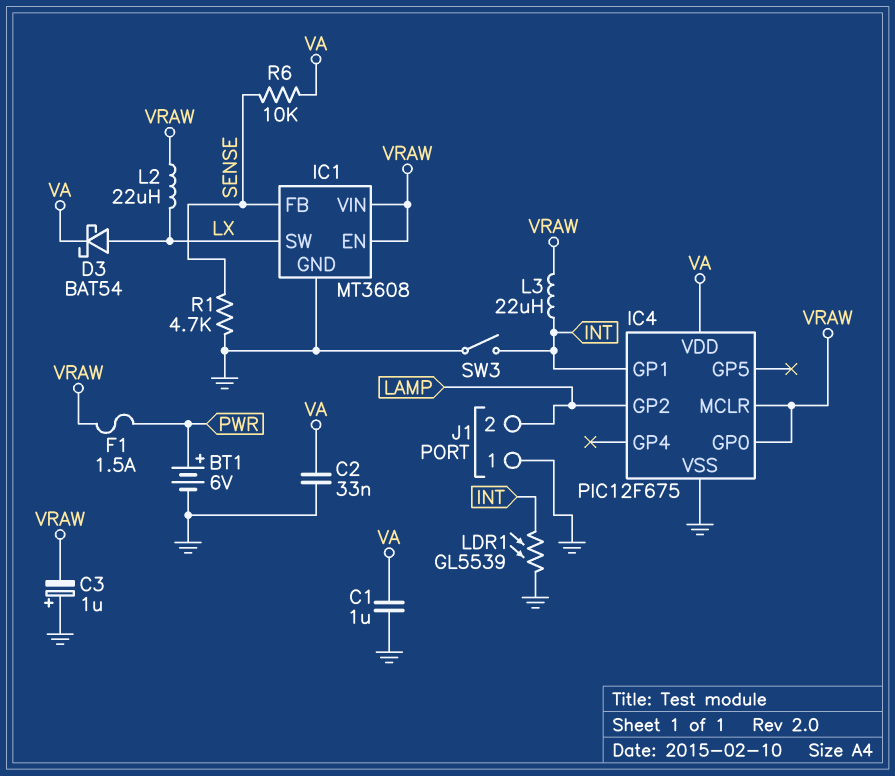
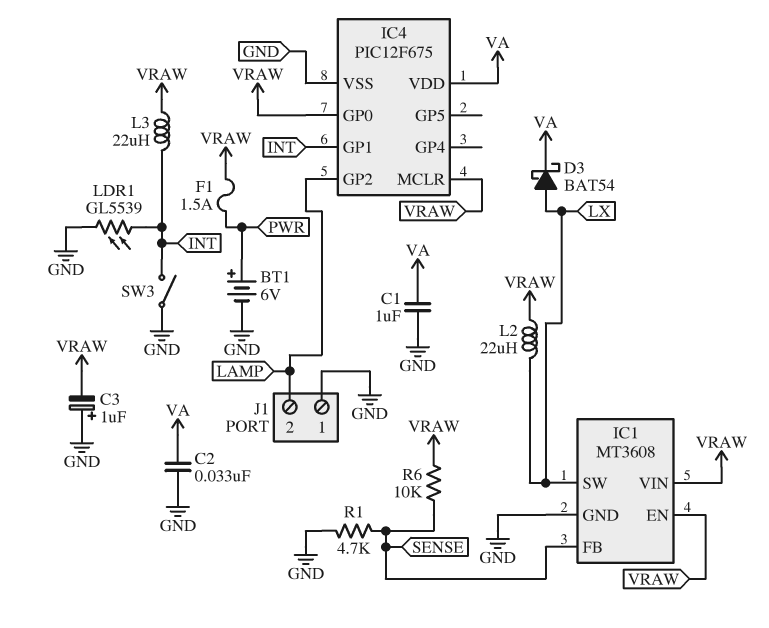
R6: 10k (SENSE, VA) -> 10k (SENSE, VRAW)

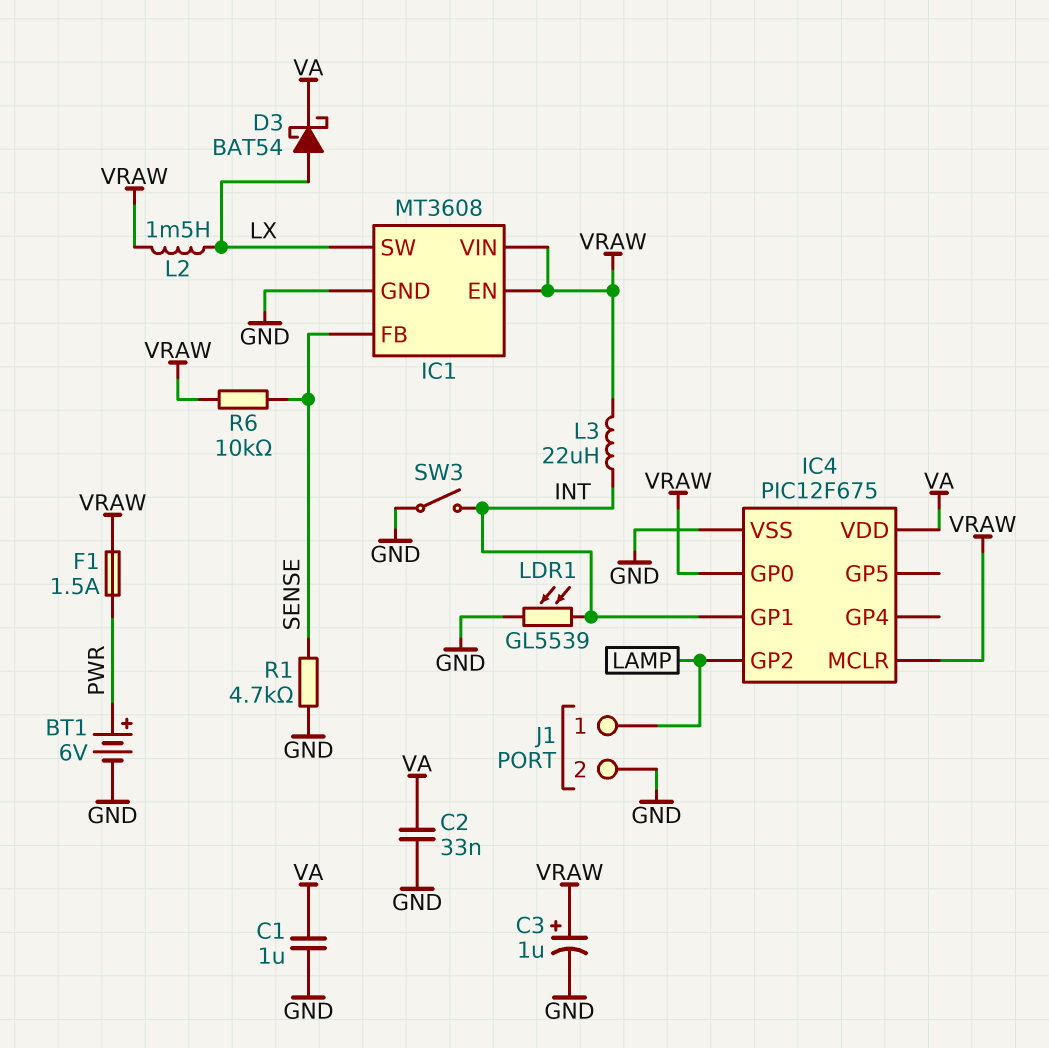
C3: 1uF (plus GND, minus VRAW) -> 1uF (plus VRAW, minus GND)
J1 pin 1: GND -> LAMP
J1 pin 2: LAMP -> GND
L2: 22uH (LX, VRAW) -> 1.5mH (LX, VRAW)

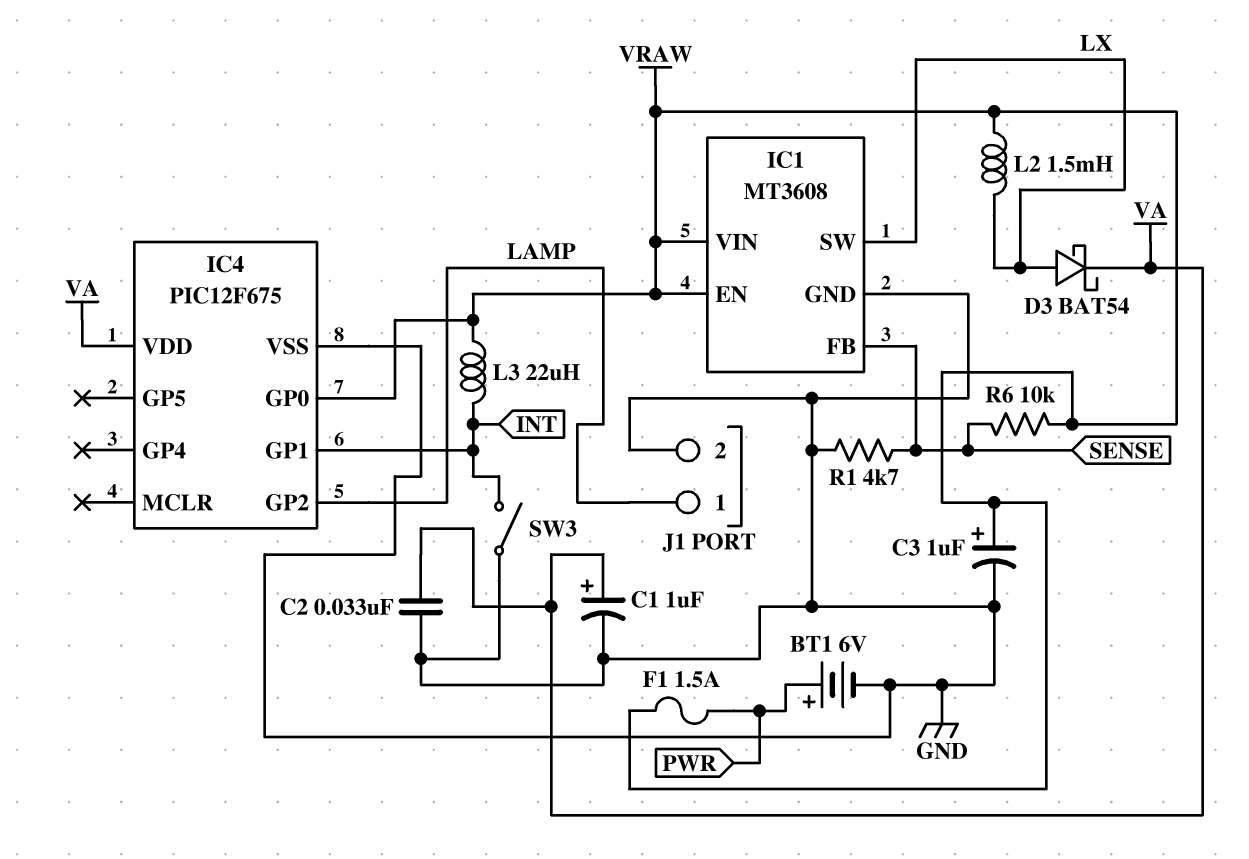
C1: 1uF (GND, VA) -> 1uF (plus VA, minus GND)
IC4 pin MCLR: VRAW -> none
LDR1: GL5539 (GND, INT) -> none

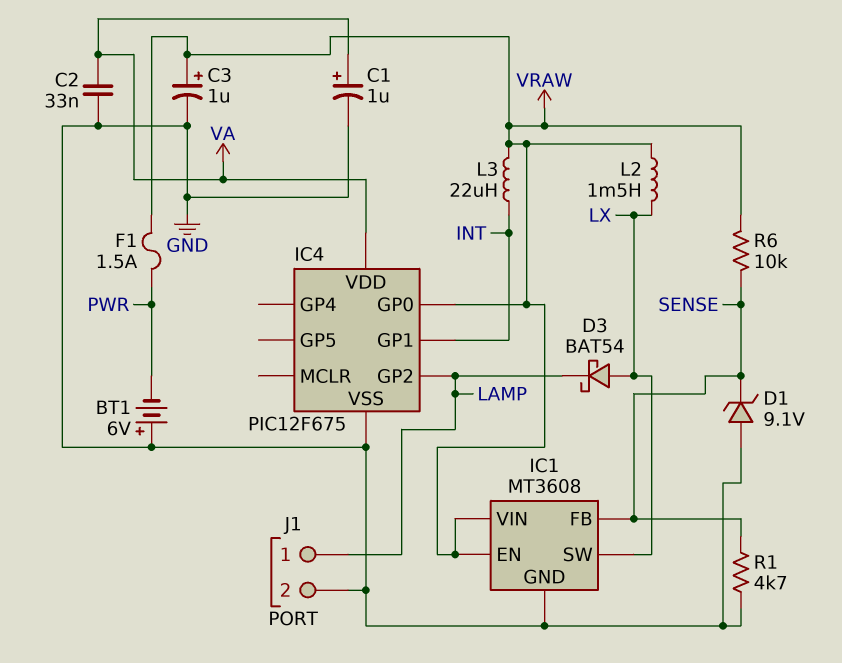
BT1: 6V (plus PWR, minus GND) -> 6V (plus GND, minus PWR)
D1: none -> zener 9.1V (A GND, K SENSE)
D3: schottky BAT54 (A LX, K VA) -> schottky BAT54 (A LX, K LAMP)
SW3: switch (GND, INT) -> none

